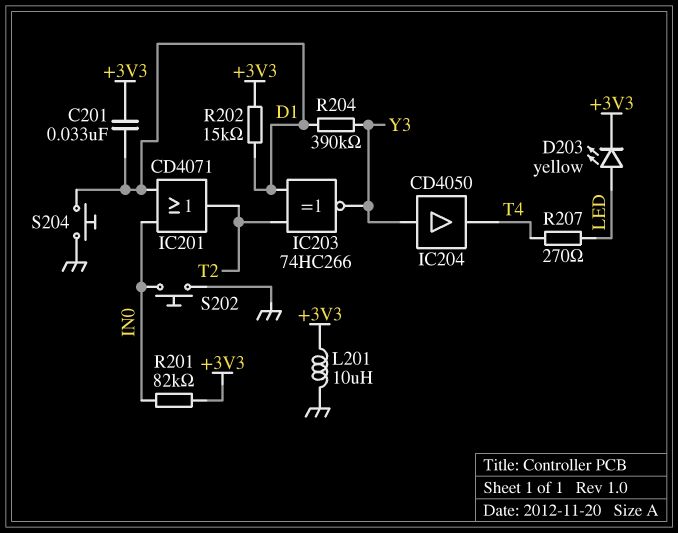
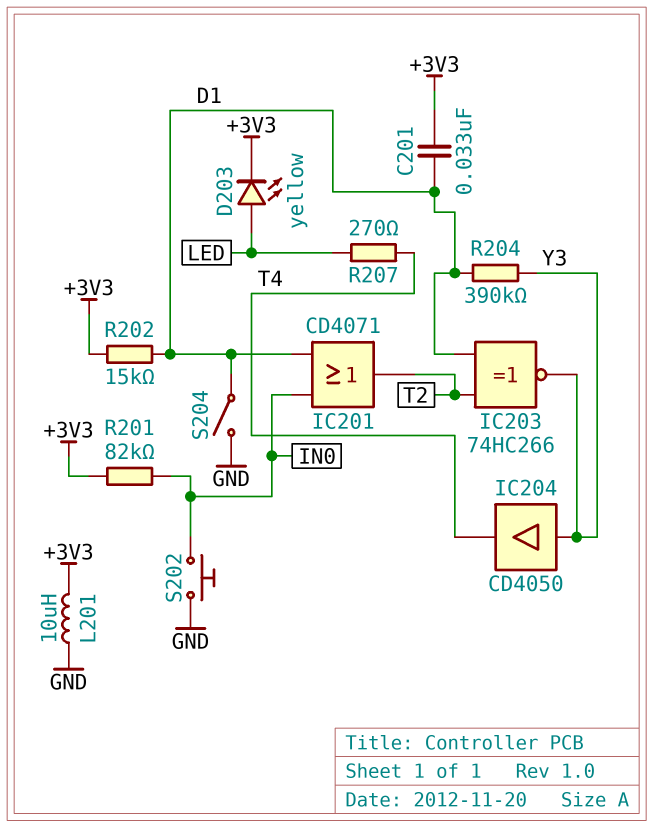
S204: button (D1, GND) -> switch (D1, GND)

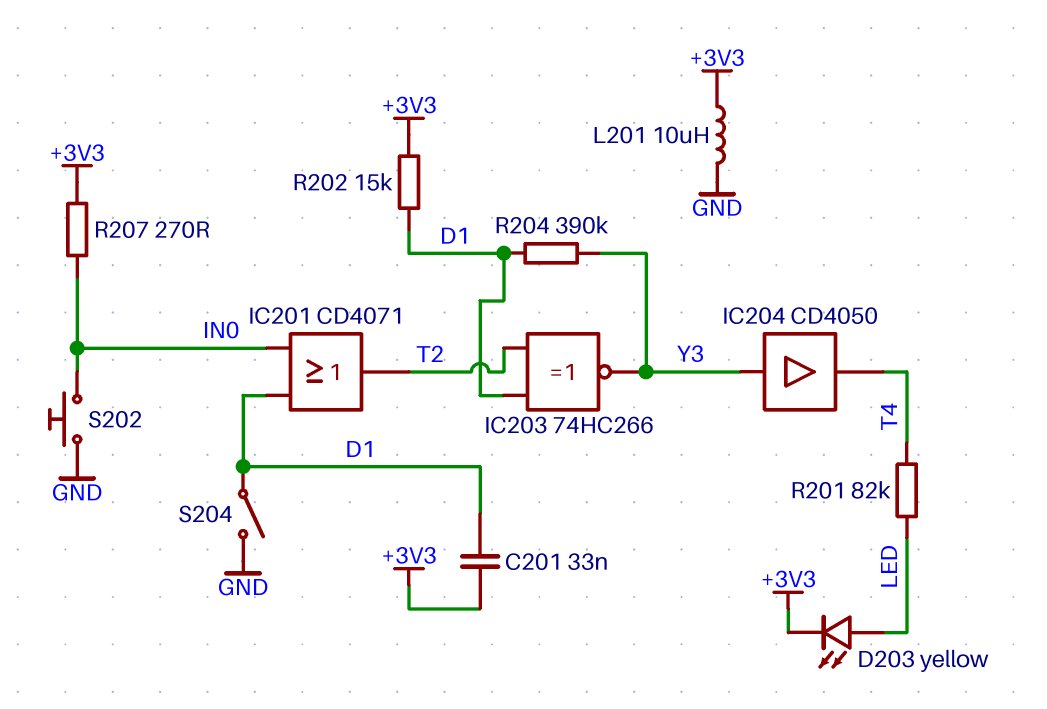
R201: 82k (+3V3, IN0) -> 82k (LED, T4)
R207: 270 (LED, T4) -> 270 (+3V3, IN0)

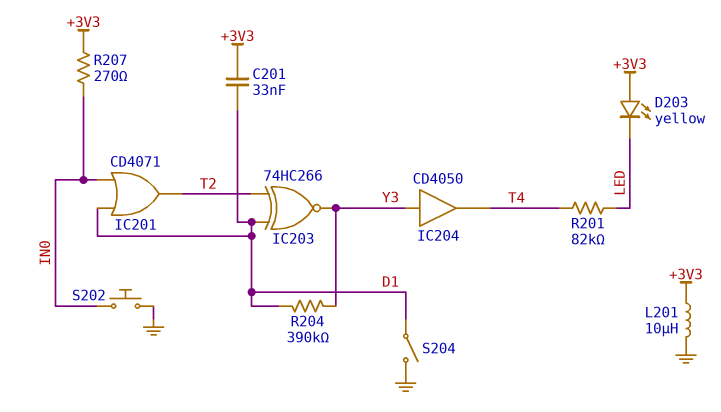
D203: LED yellow (A LED, K +3V3) -> LED yellow (A +3V3, K LED)
R202: 15k (+3V3, D1) -> none

